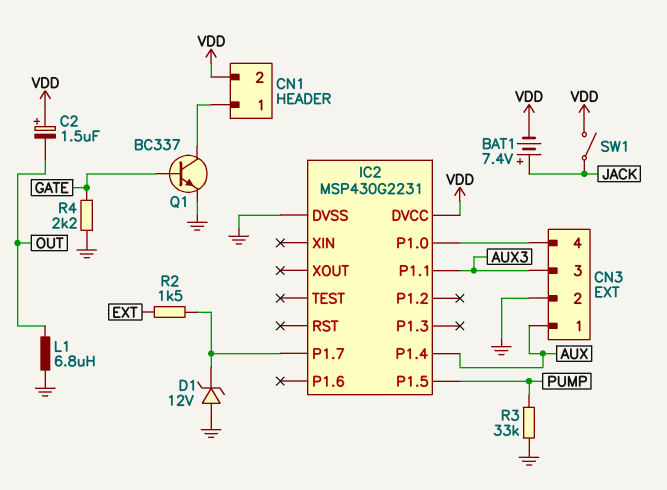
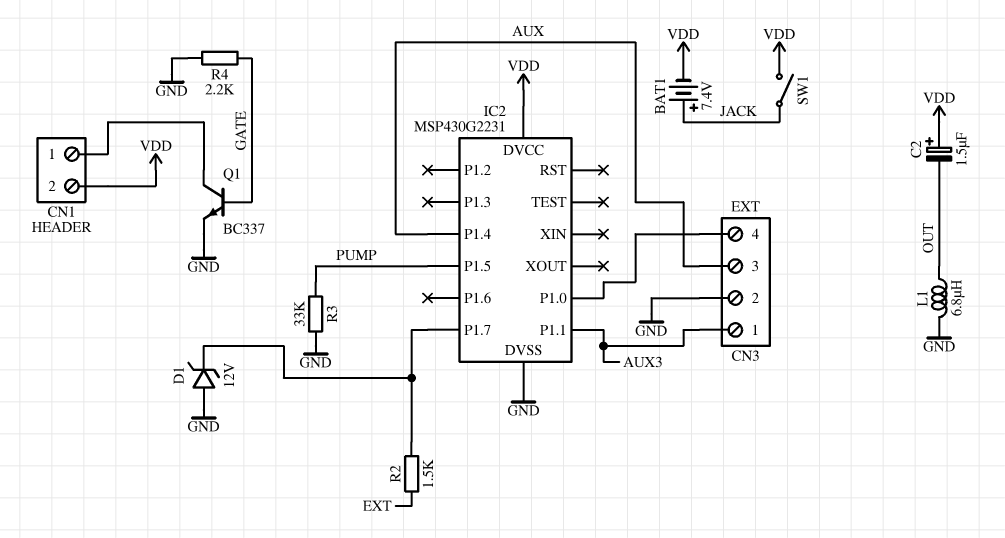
CN3 pin 1: AUX -> AUX3
CN3 pin 3: AUX3 -> AUX

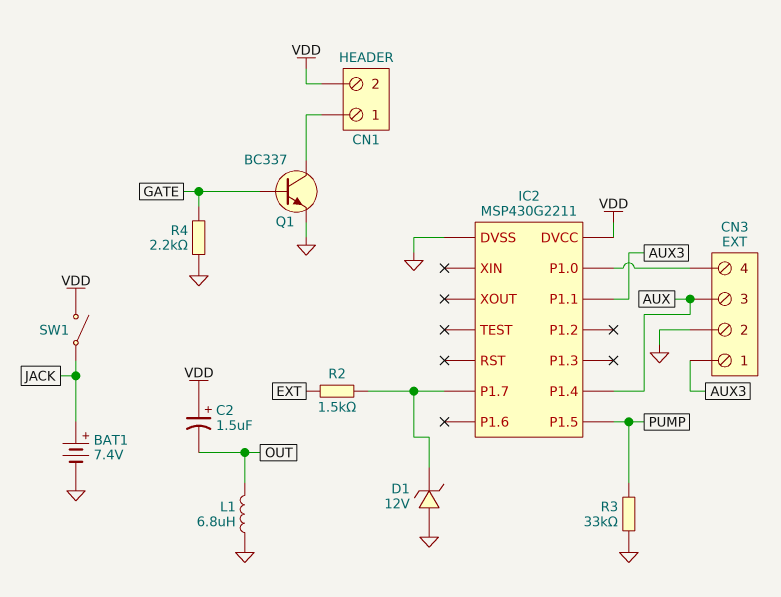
BAT1: 7.4V (plus JACK, minus VDD) -> 7.4V (plus JACK, minus GND)
IC2: MSP430G2231 -> MSP430G2211

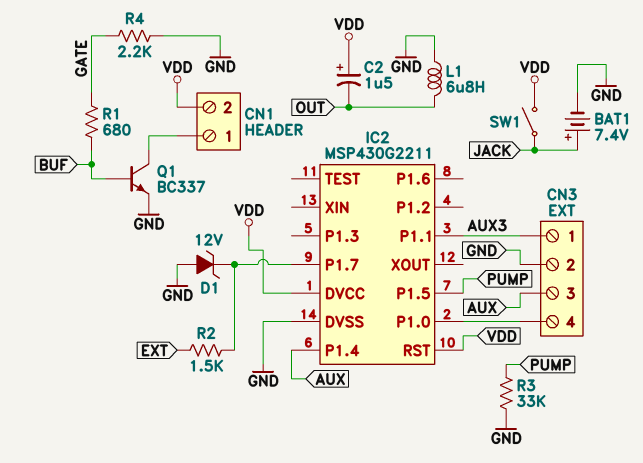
IC2 pin RST: none -> VDD
Q1: NPN BC337 (B GATE, C CN1/1, E GND) -> NPN BC337 (B BUF, C CN1/1, E GND)
R1: none -> 680 (BUF, GATE)

